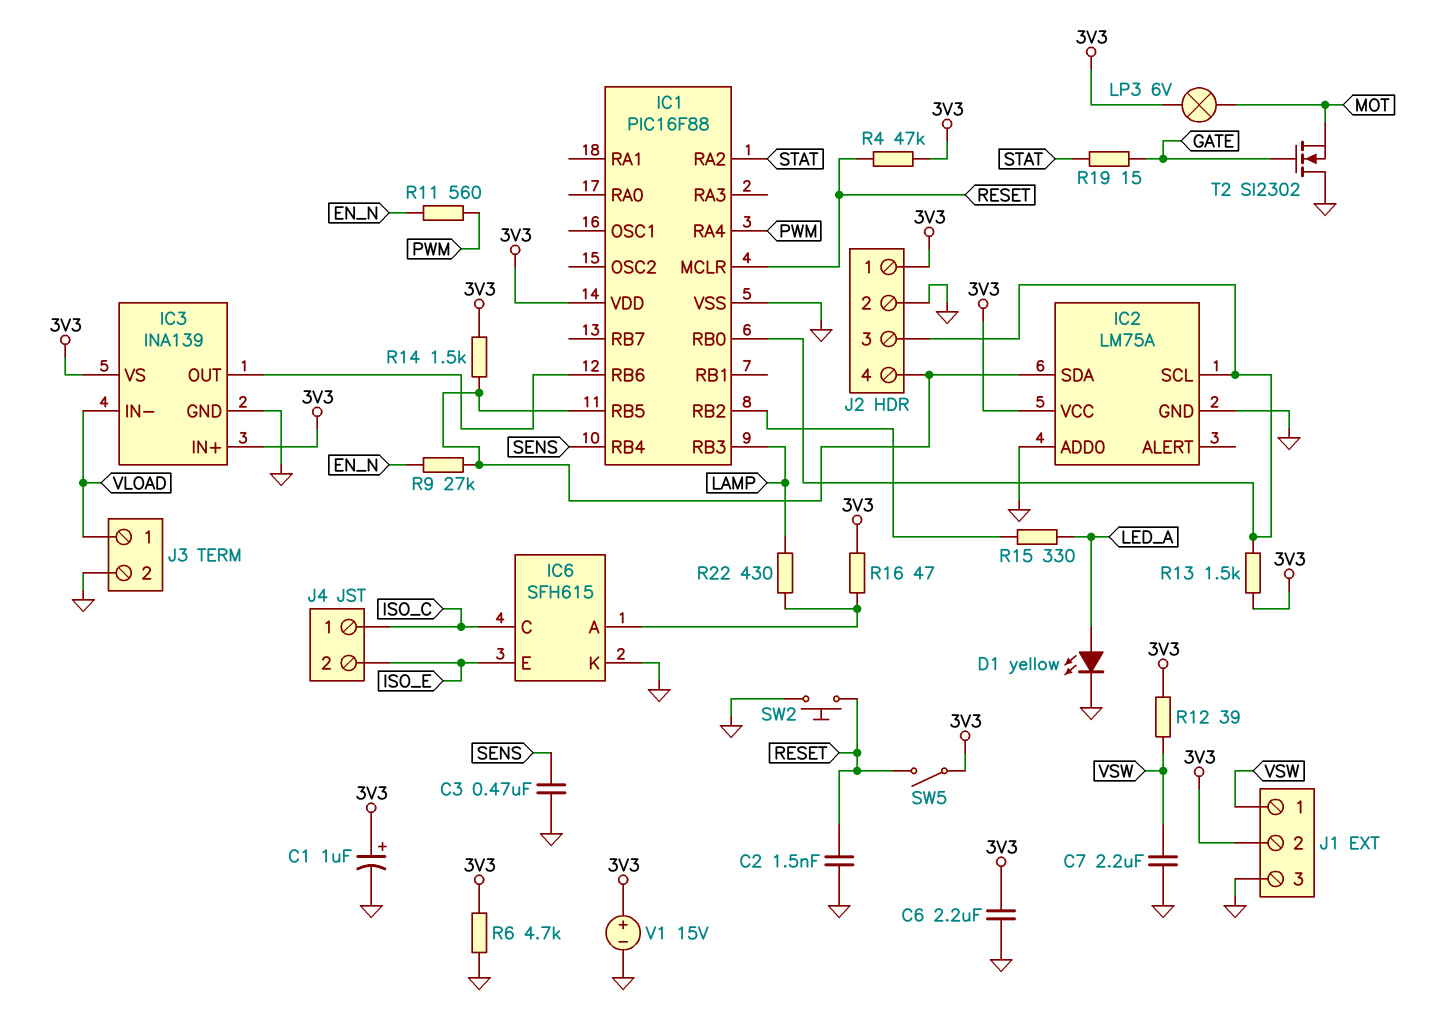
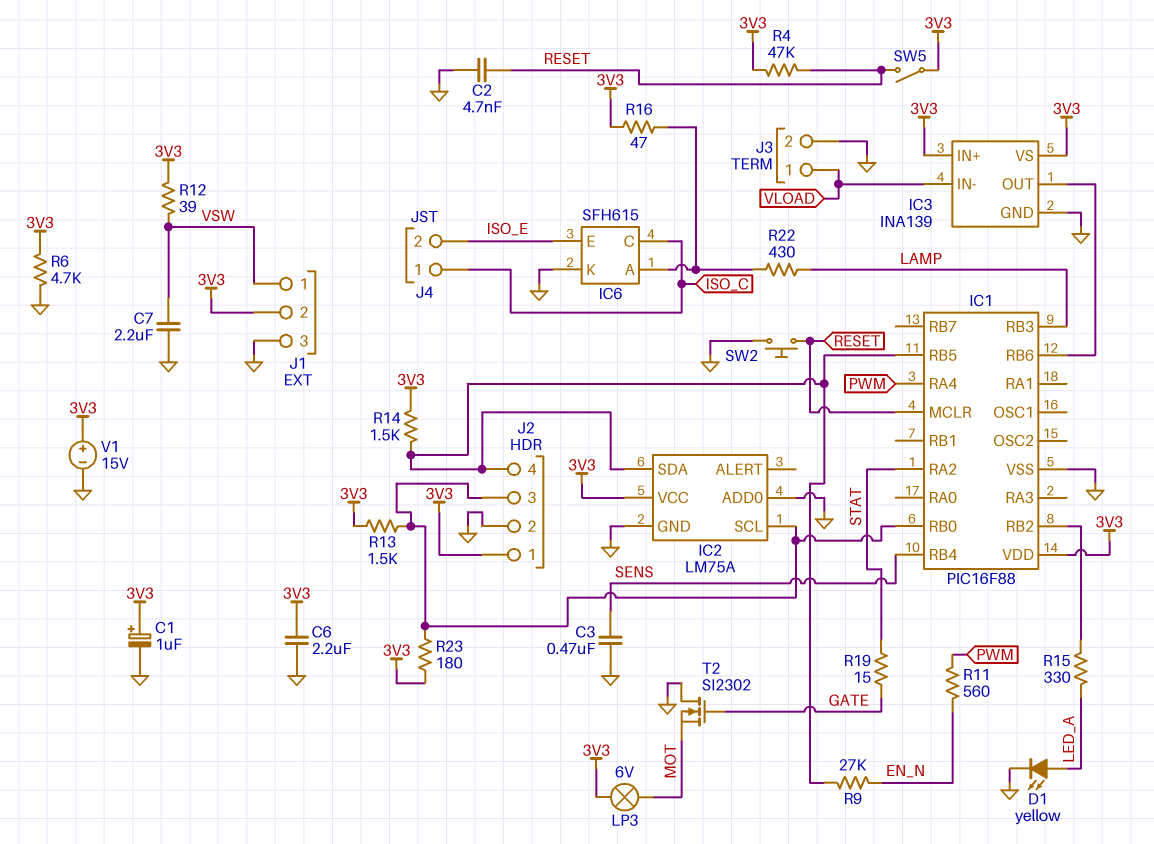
C2: 1.5nF (GND, RESET) -> 4.7nF (GND, RESET)
R23: none -> 180 (3V3, IC1/RB0)

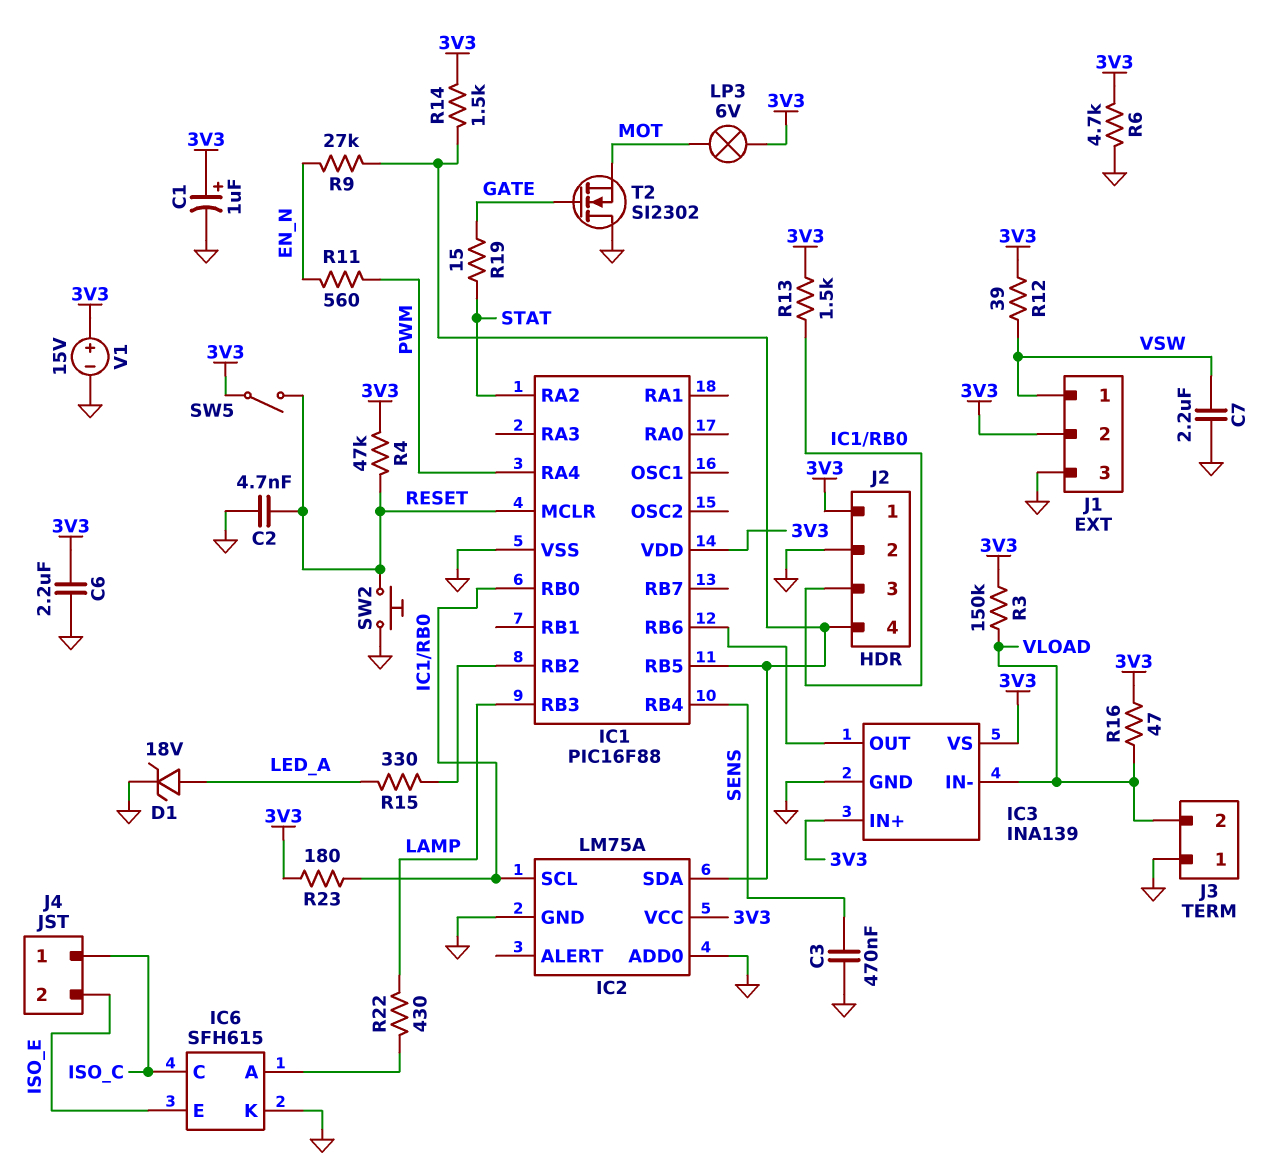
D1: LED yellow (A LED_A, K GND) -> zener 18V (A LED_A, K GND)
J3 pin 1: VLOAD -> GND
J3 pin 2: GND -> VLOAD
R3: none -> 150k (3V3, VLOAD)
R16: 47 (3V3, IC6/A) -> 47 (3V3, VLOAD)

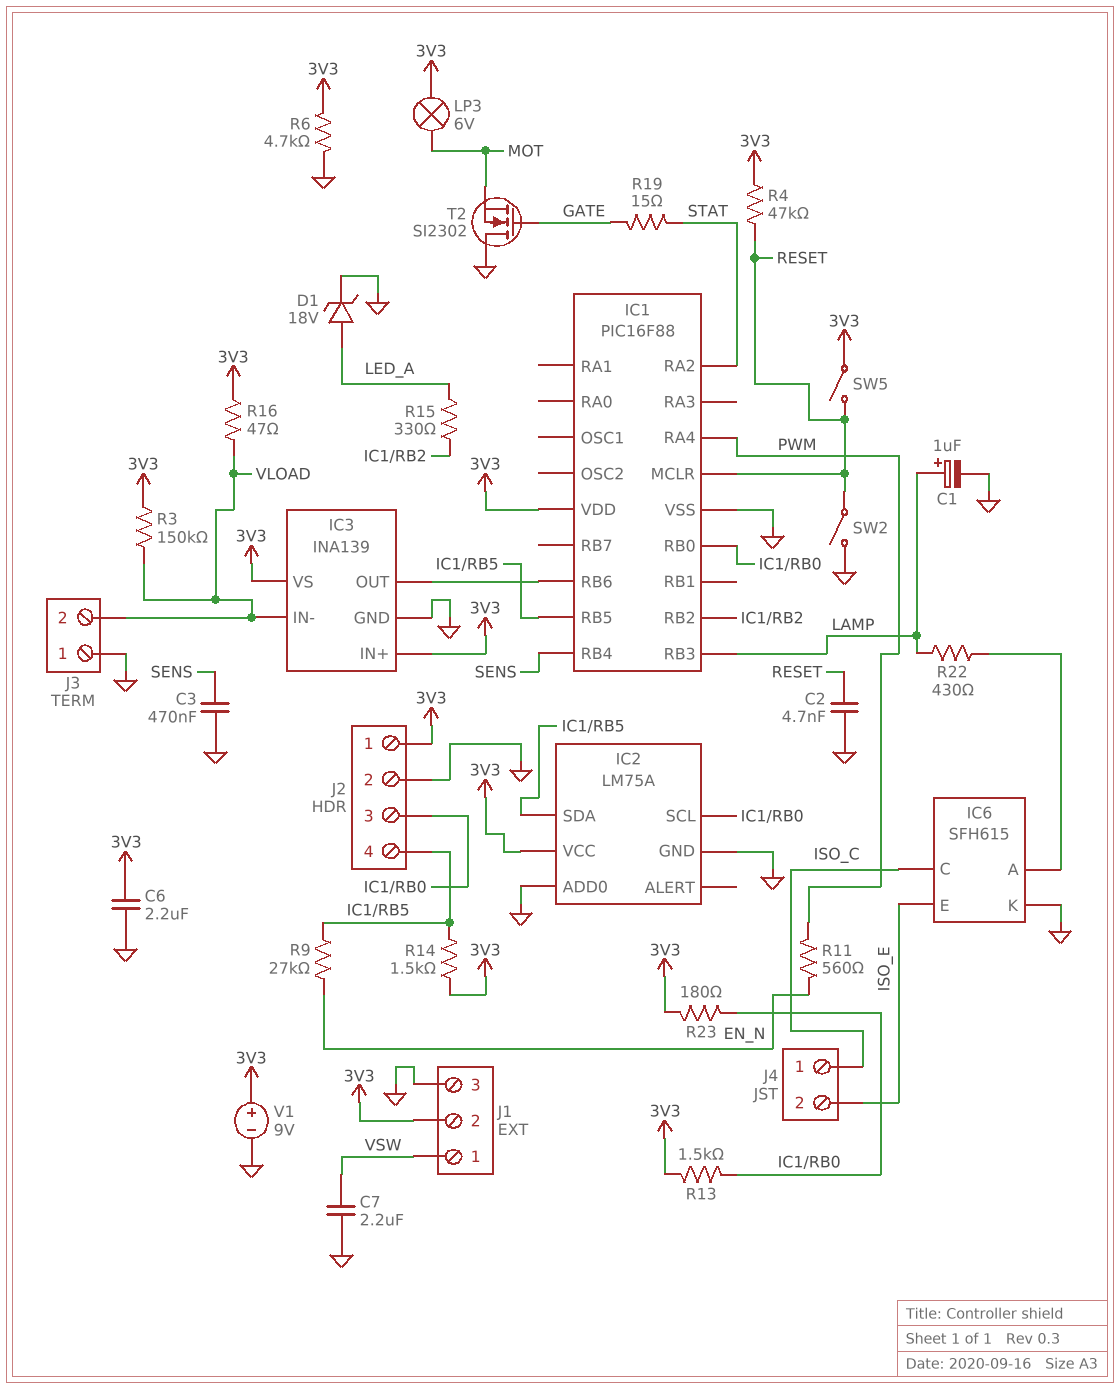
C1: 1uF (plus 3V3, minus GND) -> 1uF (plus LAMP, minus GND)
R12: 39 (3V3, VSW) -> none
SW2: button (GND, RESET) -> switch (GND, RESET)
V1: 15V (plus 3V3, minus GND) -> 9V (plus 3V3, minus GND)

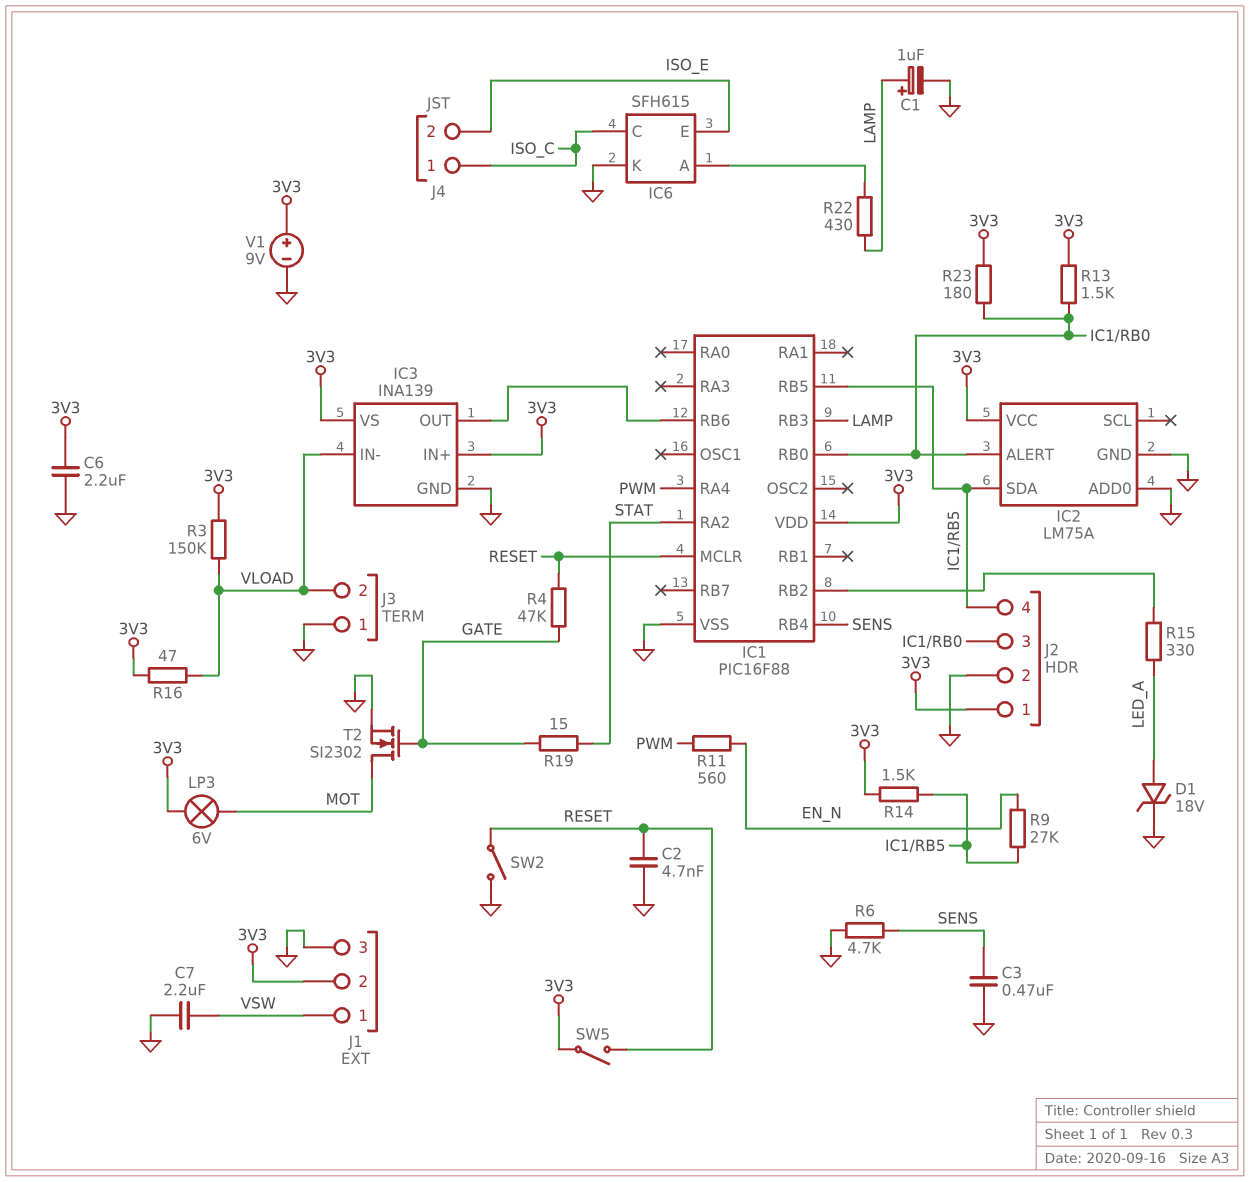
IC2 pin ALERT: none -> IC1/RB0
IC2 pin SCL: IC1/RB0 -> none
R4: 47k (3V3, RESET) -> 47k (GATE, RESET)
R6: 4.7k (3V3, GND) -> 4.7k (GND, SENS)
T2: NMOS SI2302 (G GATE, D GND, S MOT) -> NMOS SI2302 (G GATE, D MOT, S GND)

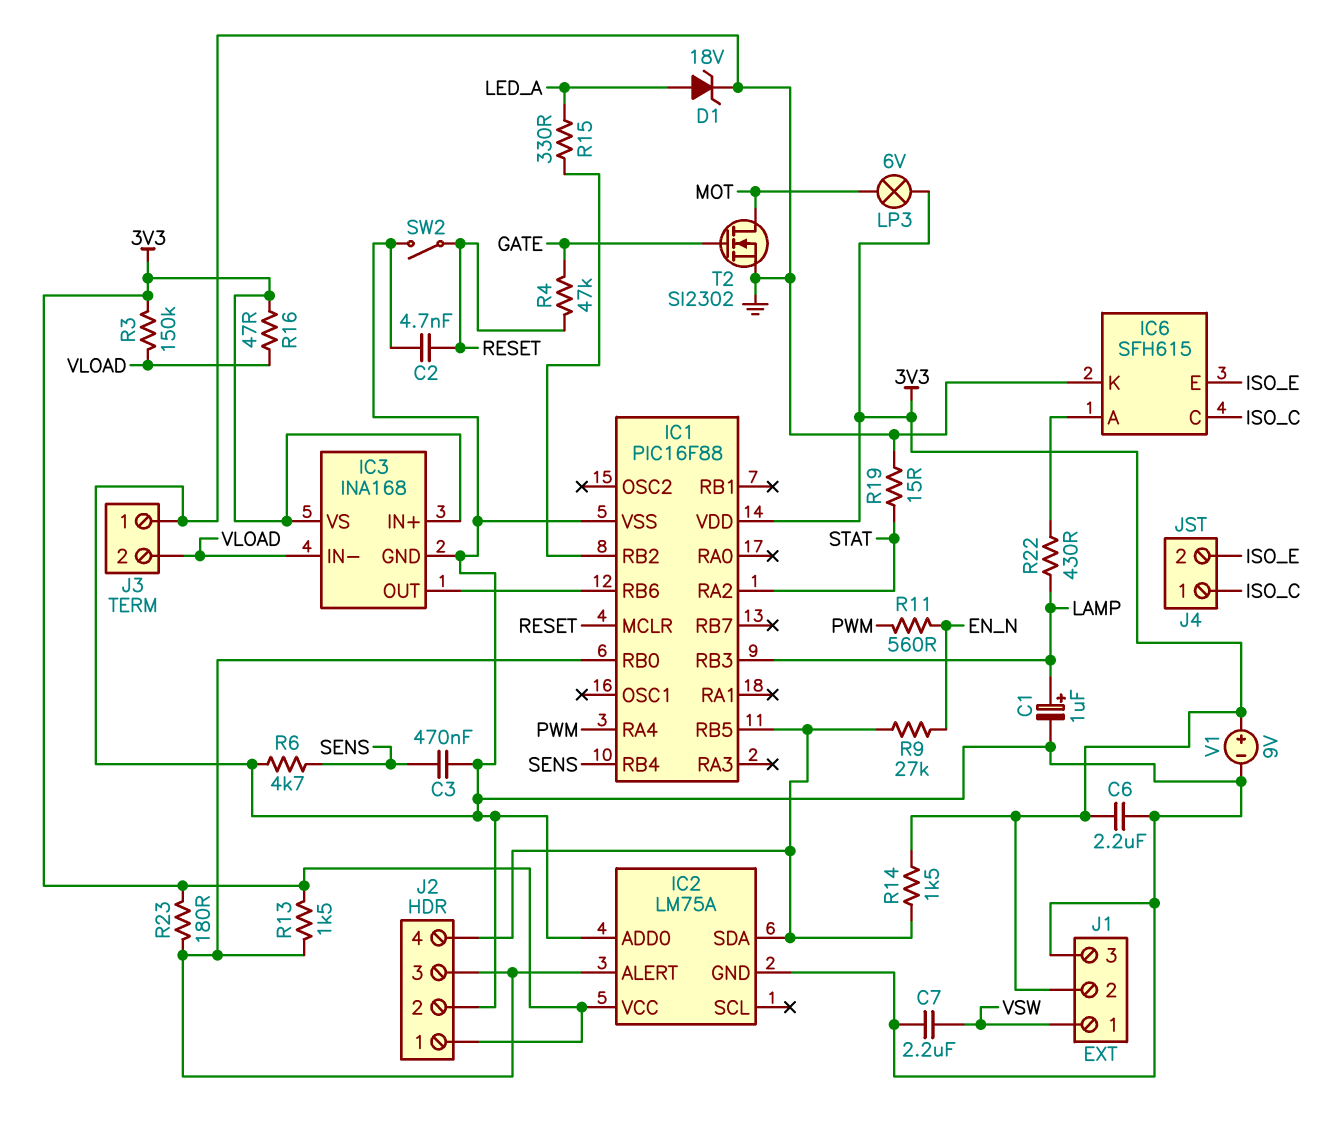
IC3: INA139 -> INA168
R19: 15 (GATE, STAT) -> 15 (GND, STAT)
SW5: switch (3V3, RESET) -> none

